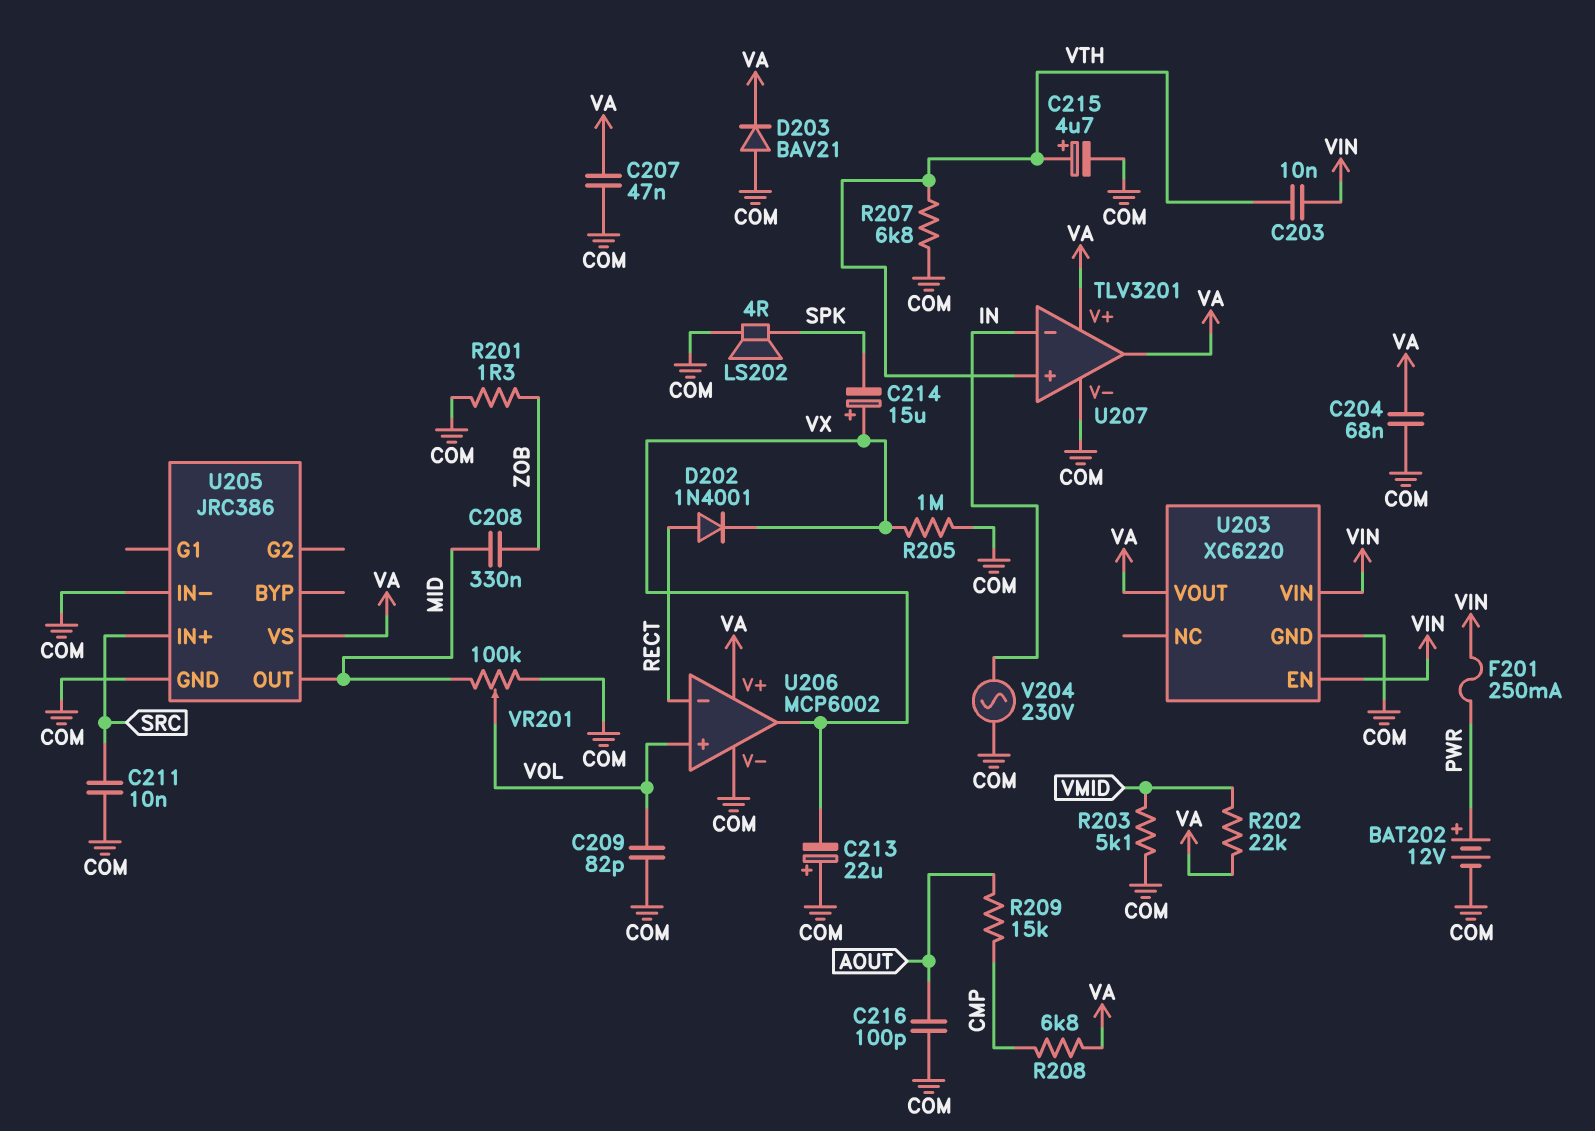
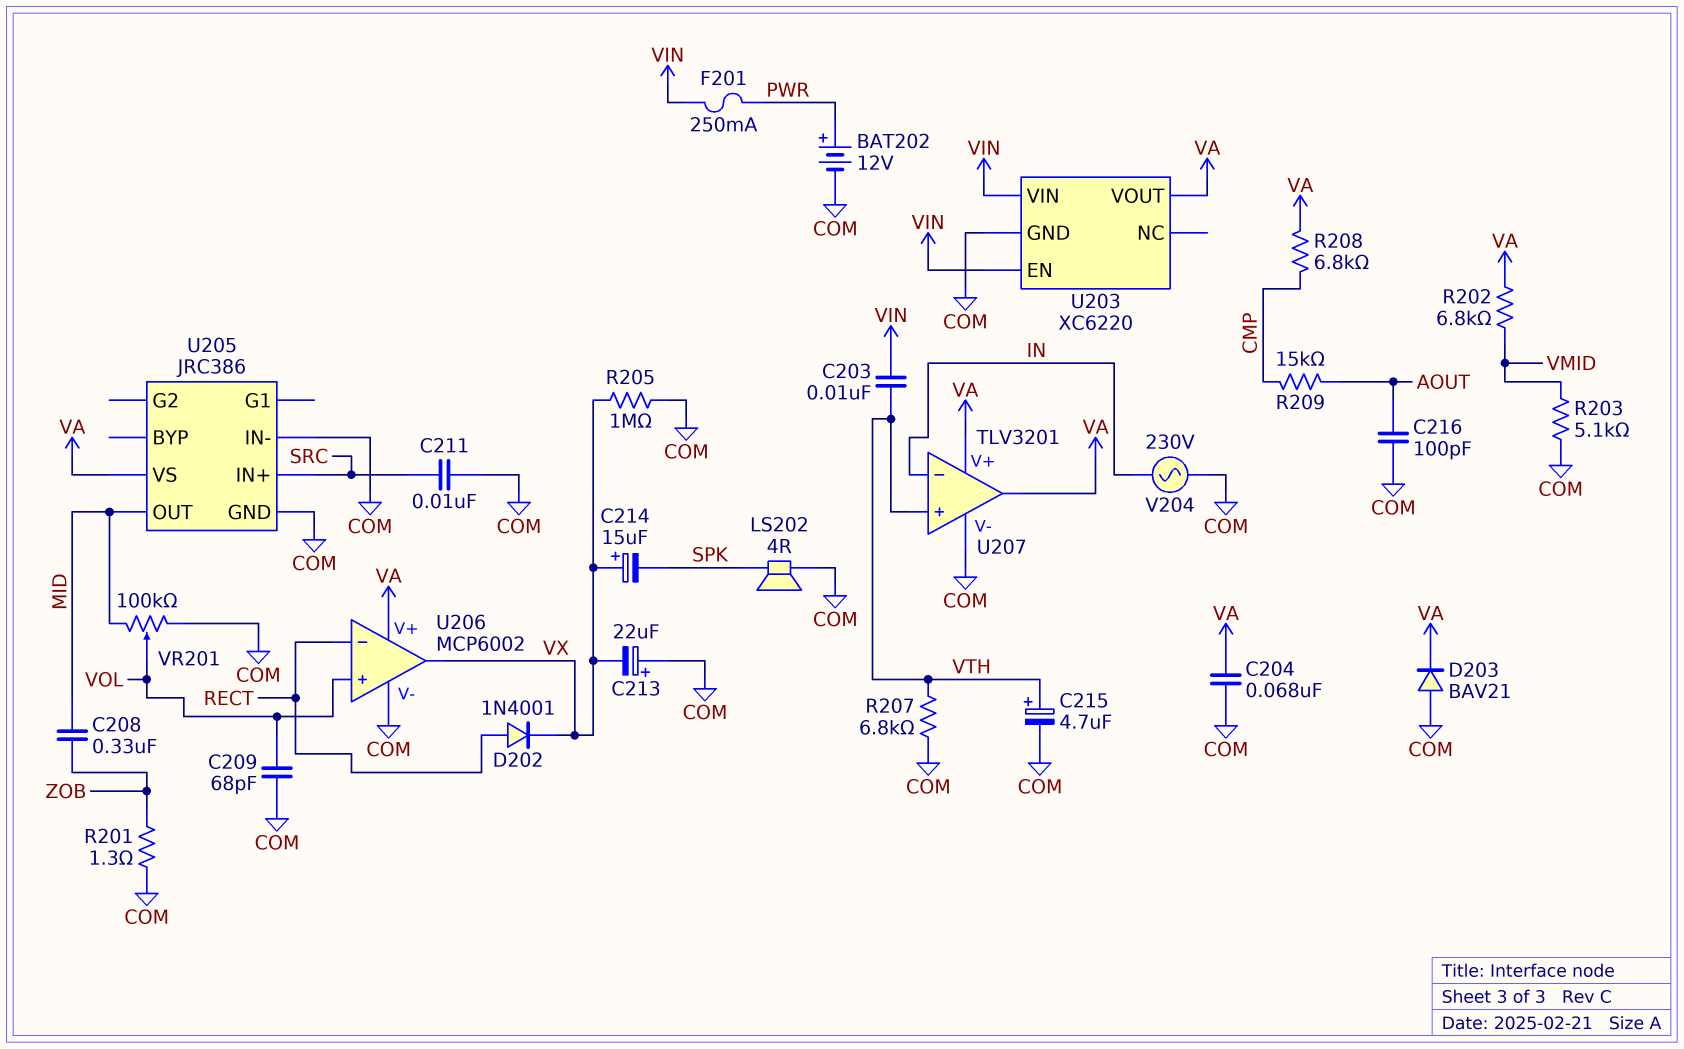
C207: 47nF (COM, VA) -> none
C209: 82pF (COM, VOL) -> 68pF (COM, VOL)
R202: 22k (VA, VMID) -> 6.8k (VA, VMID)

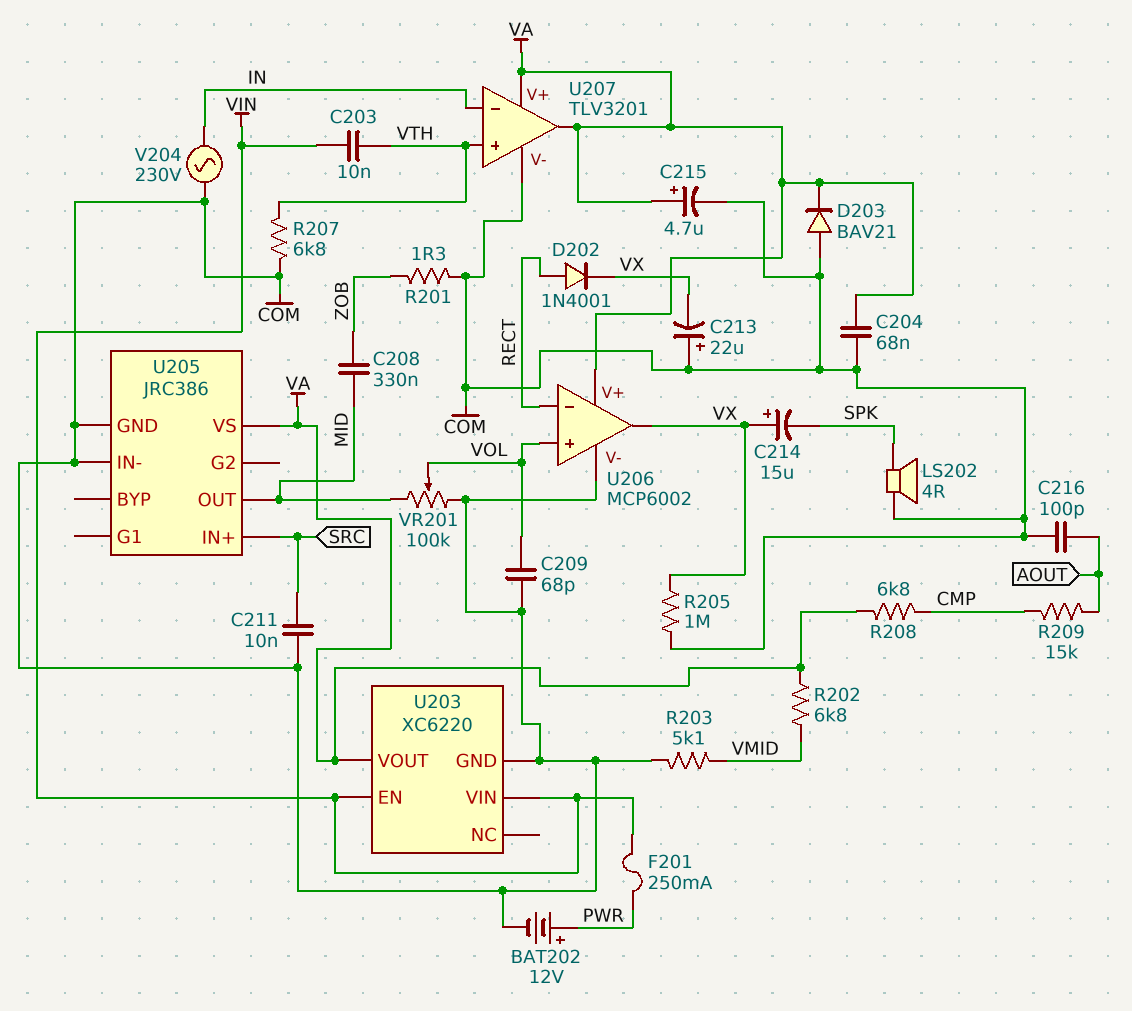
C215: 4.7uF (plus VTH, minus COM) -> 4.7uF (plus VA, minus COM)

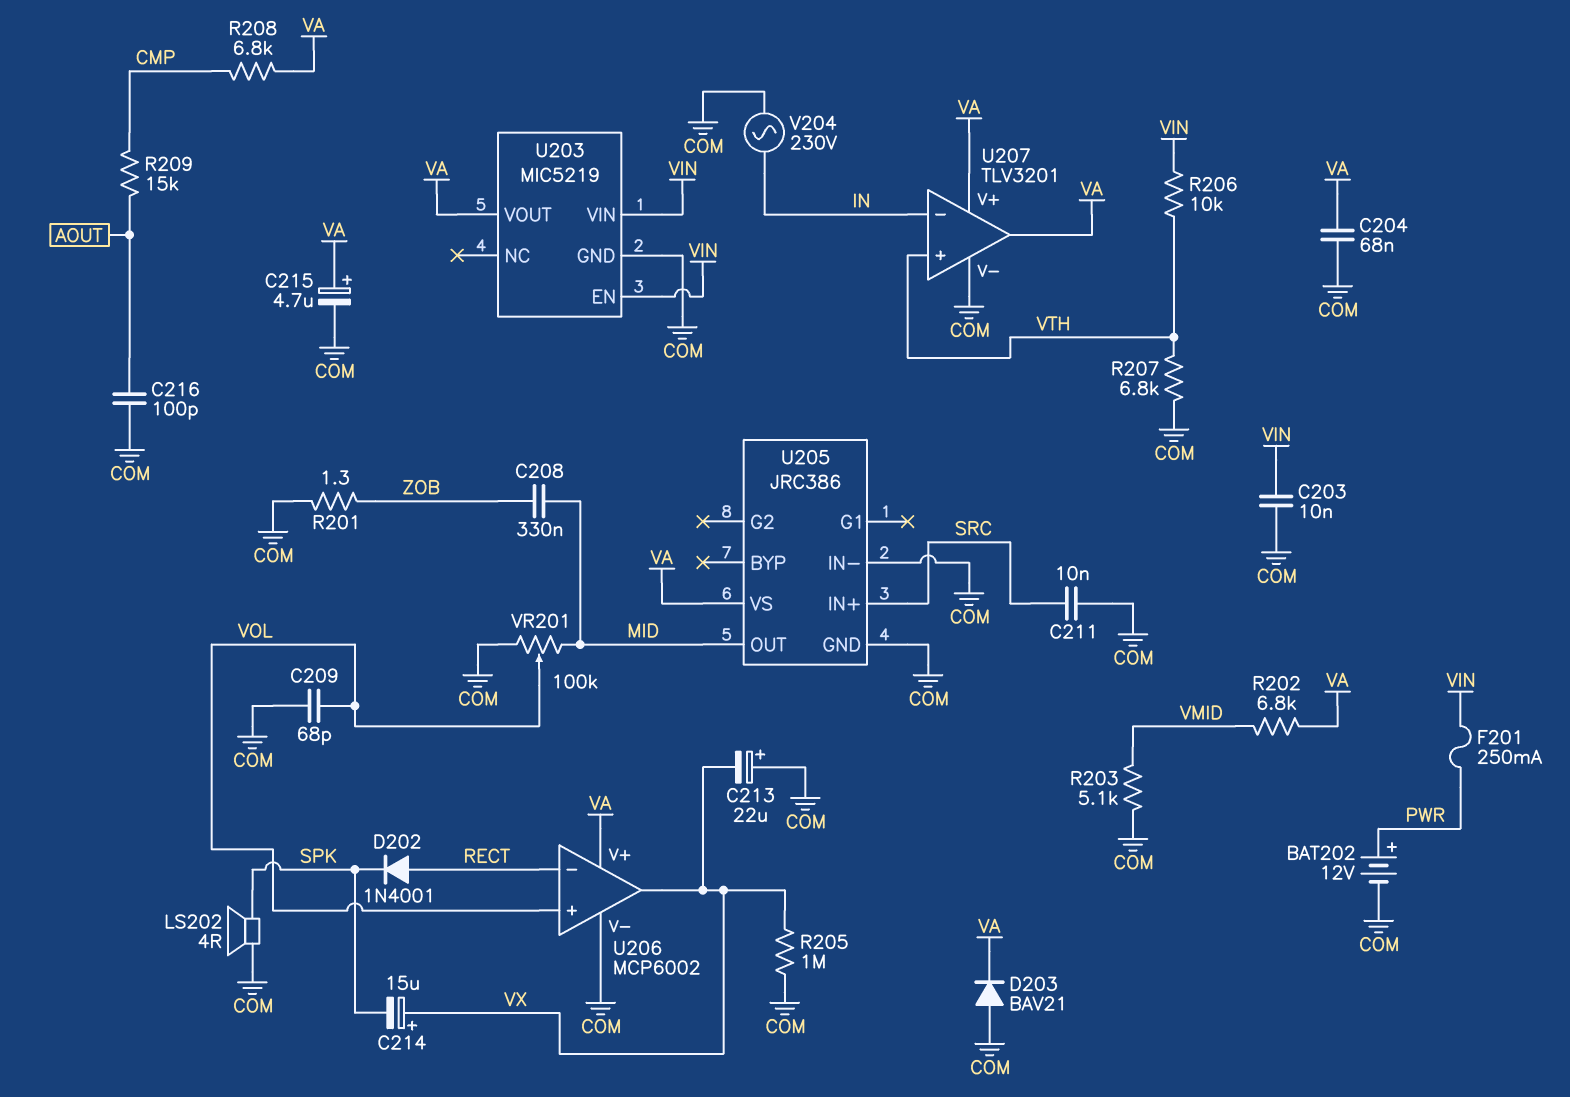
C203: 10nF (VIN, VTH) -> 10nF (COM, VIN)
D202: diode 1N4001 (A RECT, K VX) -> diode 1N4001 (A RECT, K SPK)
R206: none -> 10k (VIN, VTH)
U203: XC6220 -> MIC5219

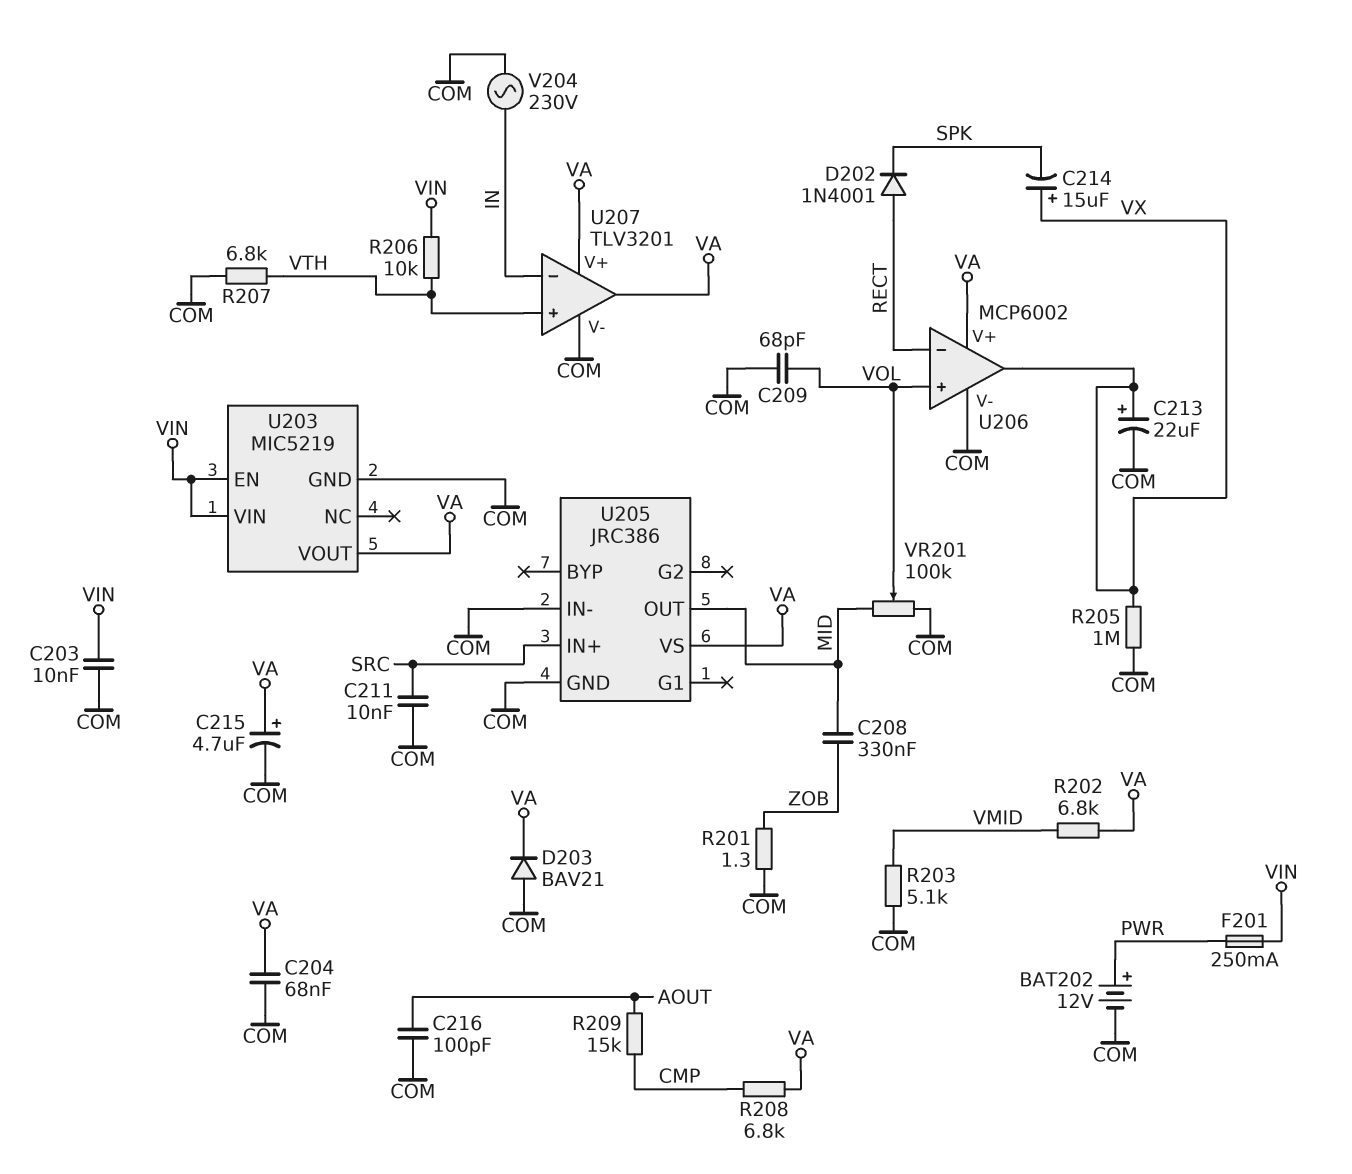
C213: 22uF (plus COM, minus VX) -> 22uF (plus VX, minus COM)
LS202: speaker 4R (COM, SPK) -> none

